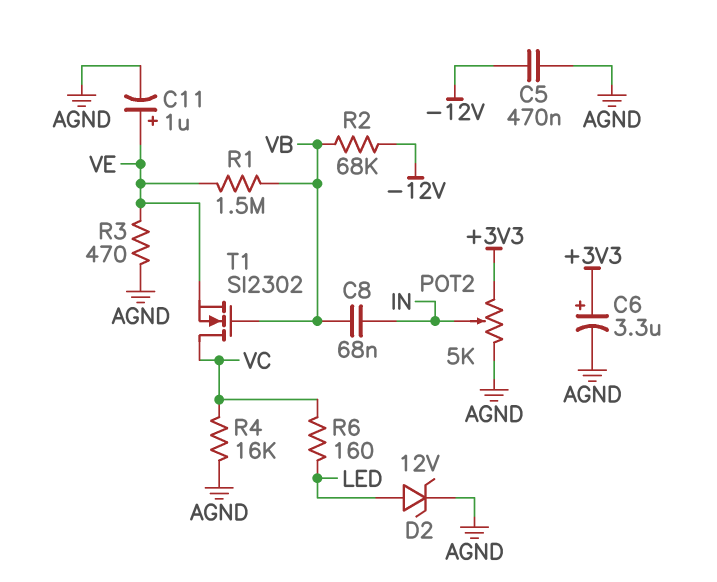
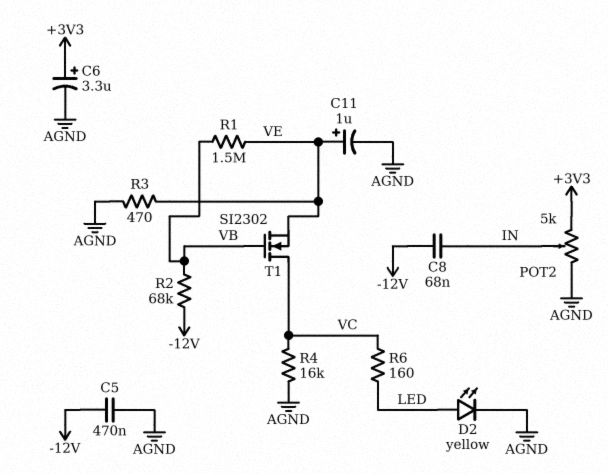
C8: 68nF (IN, VB) -> 68nF (-12V, IN)
D2: zener 12V (A LED, K AGND) -> LED yellow (A LED, K AGND)

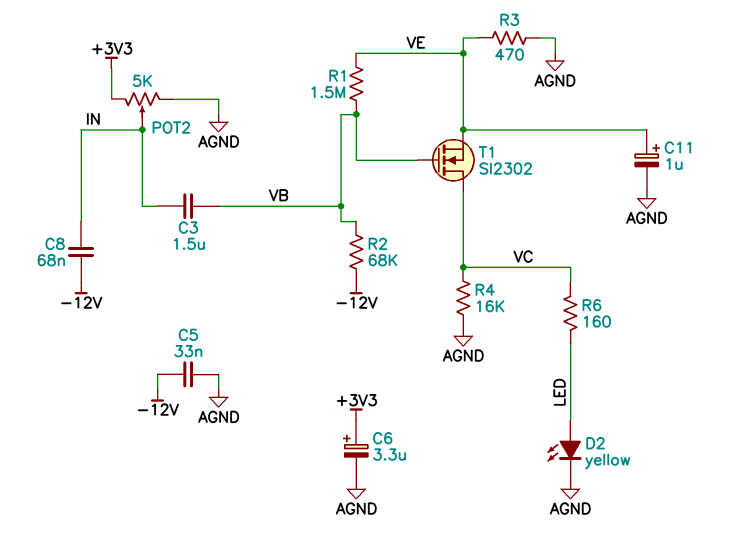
C3: none -> 1.5uF (IN, VB)
C5: 470nF (-12V, AGND) -> 33nF (-12V, AGND)

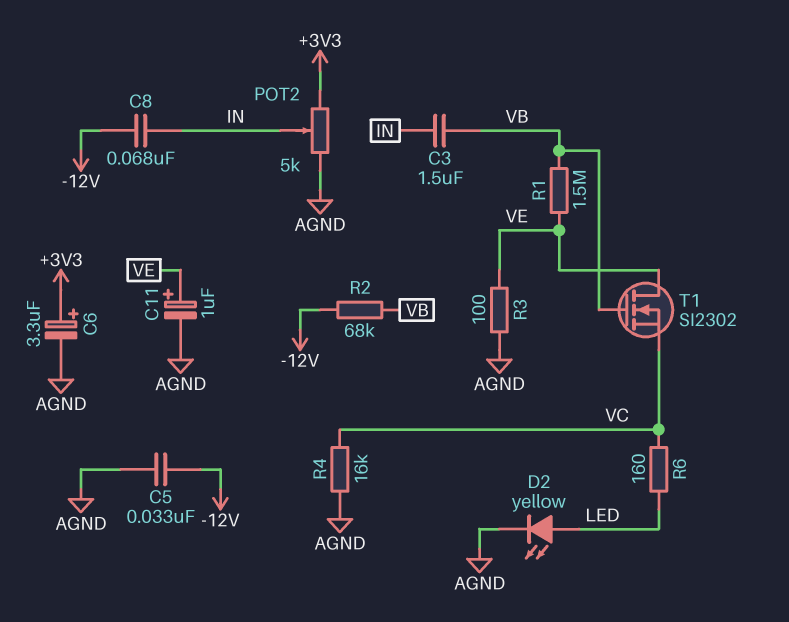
R3: 470 (AGND, VE) -> 100 (AGND, VE)
T1: NMOS SI2302 (G VB, D VC, S VE) -> NMOS SI2302 (G VB, D VE, S VC)

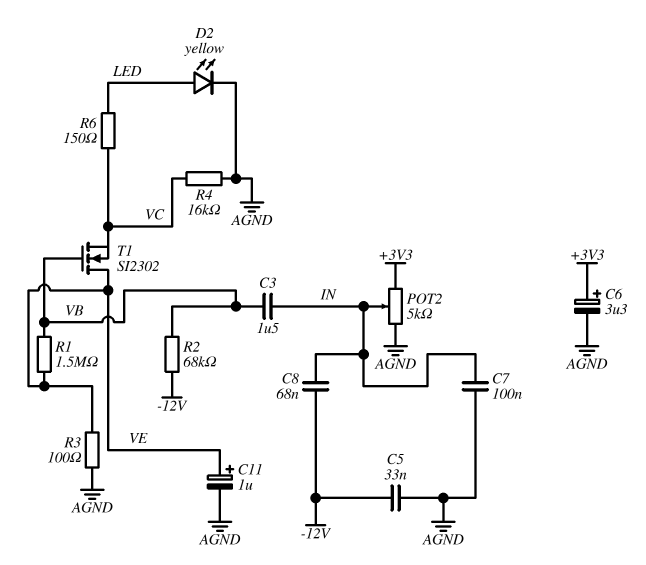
C7: none -> 100nF (AGND, IN)
R6: 160 (LED, VC) -> 150 (LED, VC)

